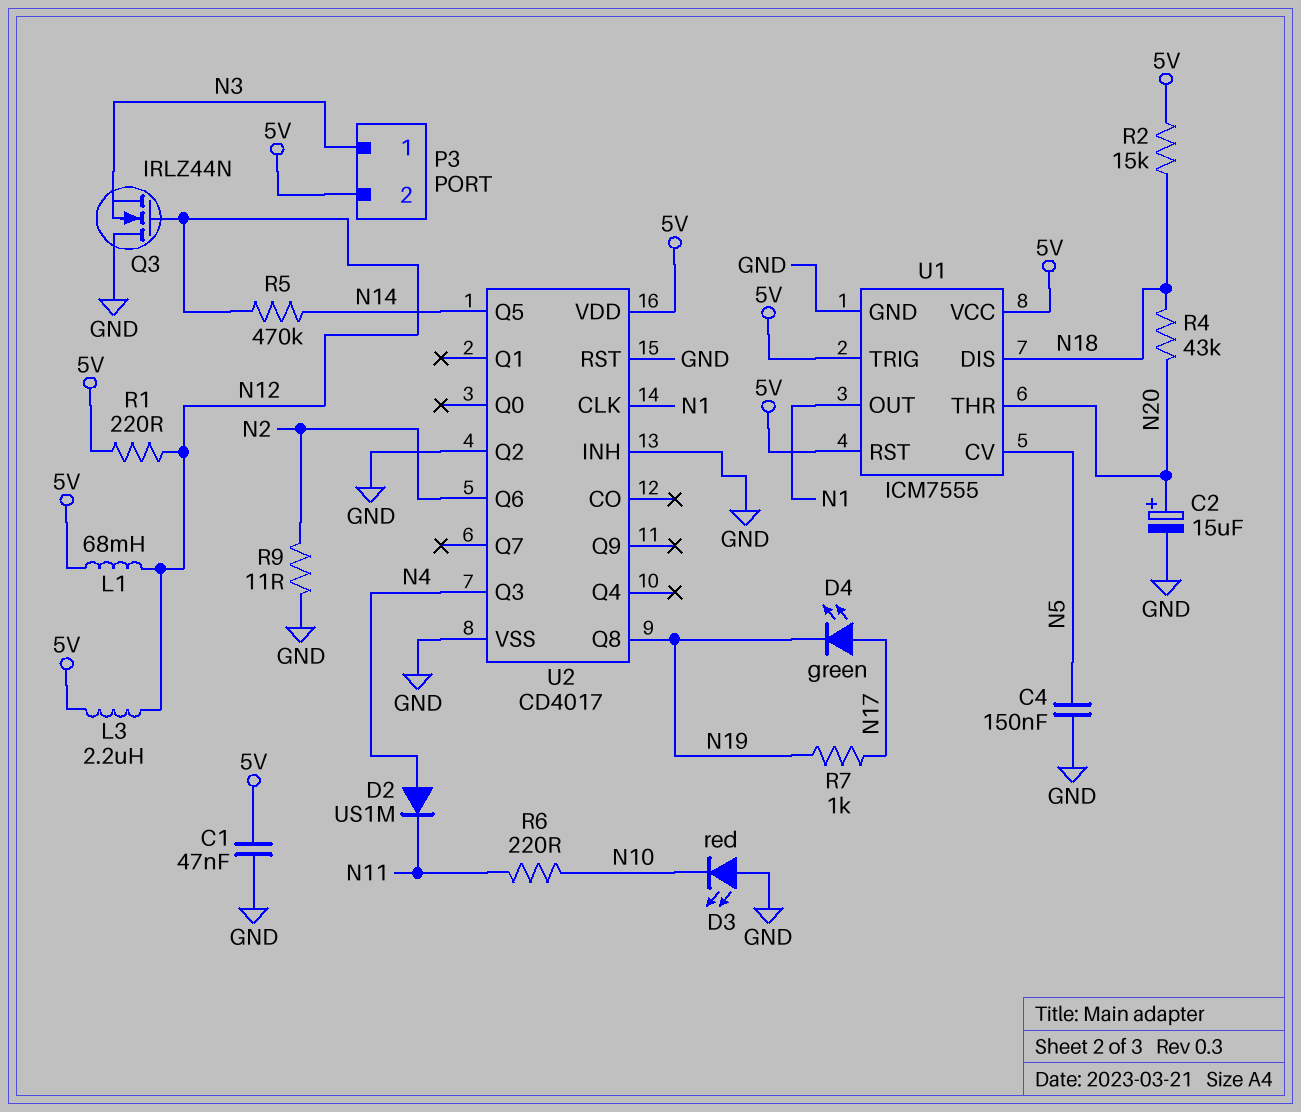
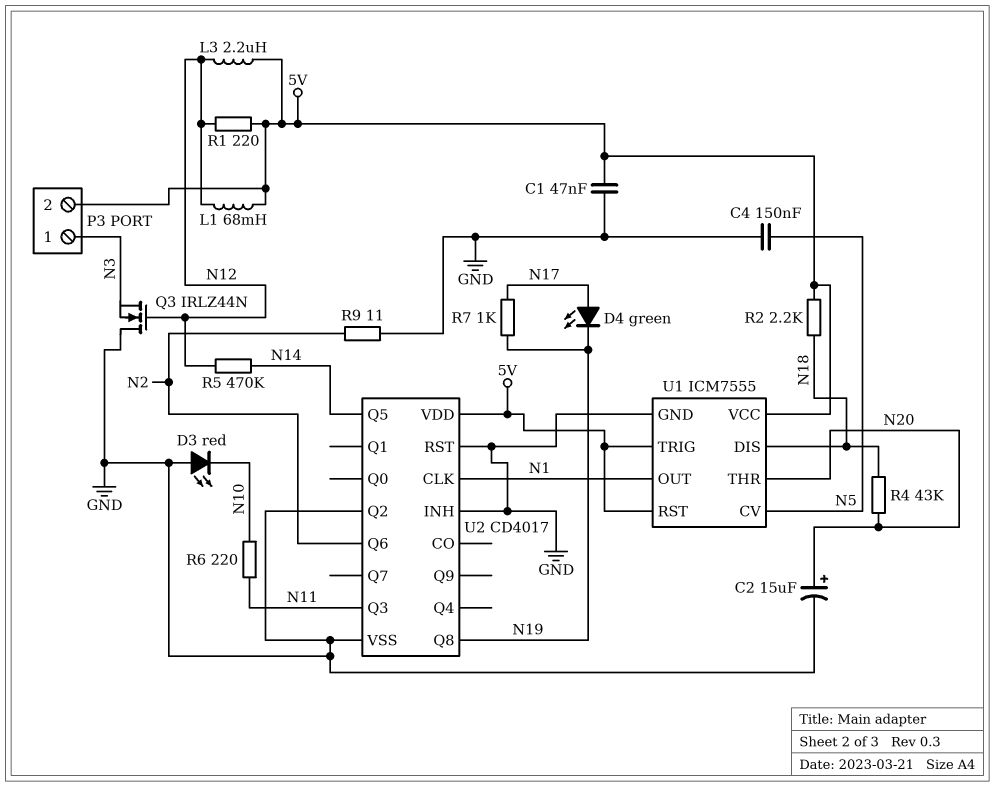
D2: diode US1M (A N4, K N11) -> none
R2: 15k (5V, N18) -> 2.2k (5V, N18)
U2 pin Q3: N4 -> N11

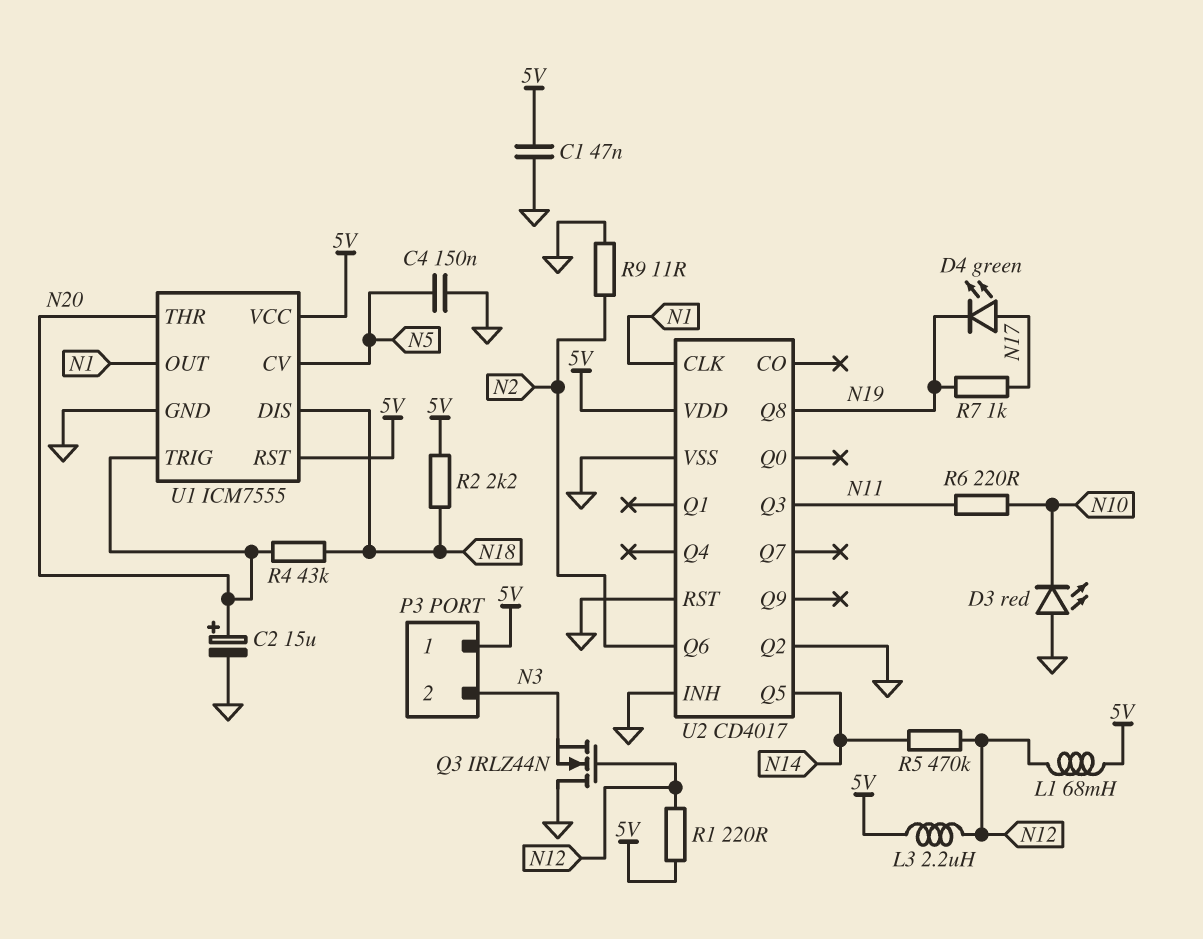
P3 pin 1: N3 -> 5V
P3 pin 2: 5V -> N3
U1 pin TRIG: 5V -> N20

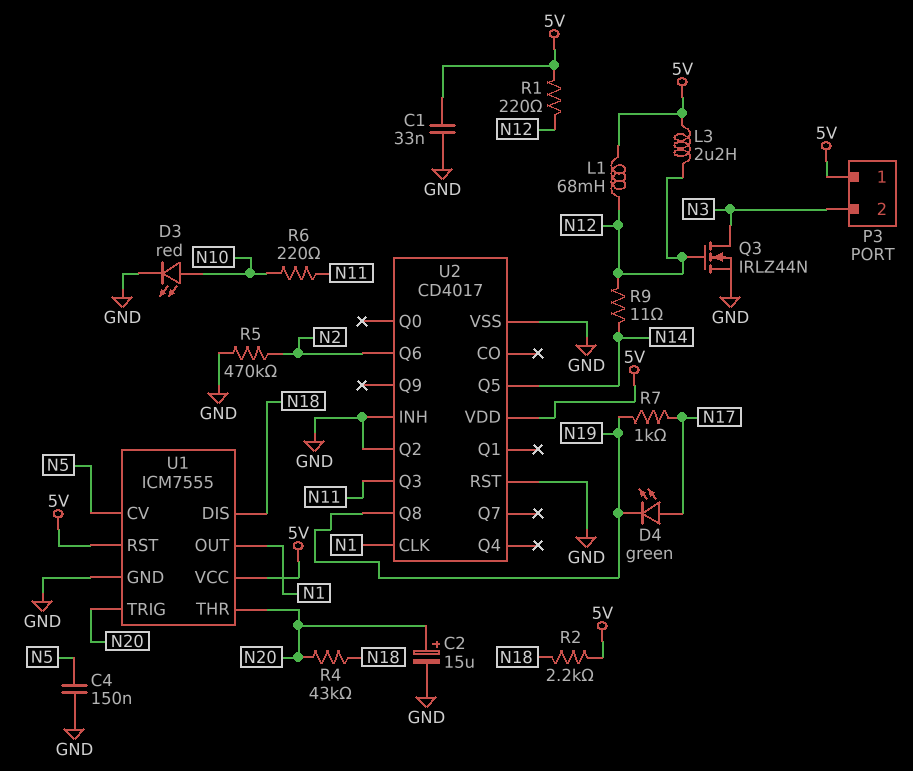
C1: 47nF (5V, GND) -> 33nF (5V, GND)
D3: LED red (A GND, K N10) -> LED red (A N10, K GND)
Q3: NMOS IRLZ44N (G N12, D GND, S N3) -> NMOS IRLZ44N (G N12, D N3, S GND)
R5: 470k (N12, N14) -> 470k (GND, N2)
R9: 11 (GND, N2) -> 11 (N12, N14)

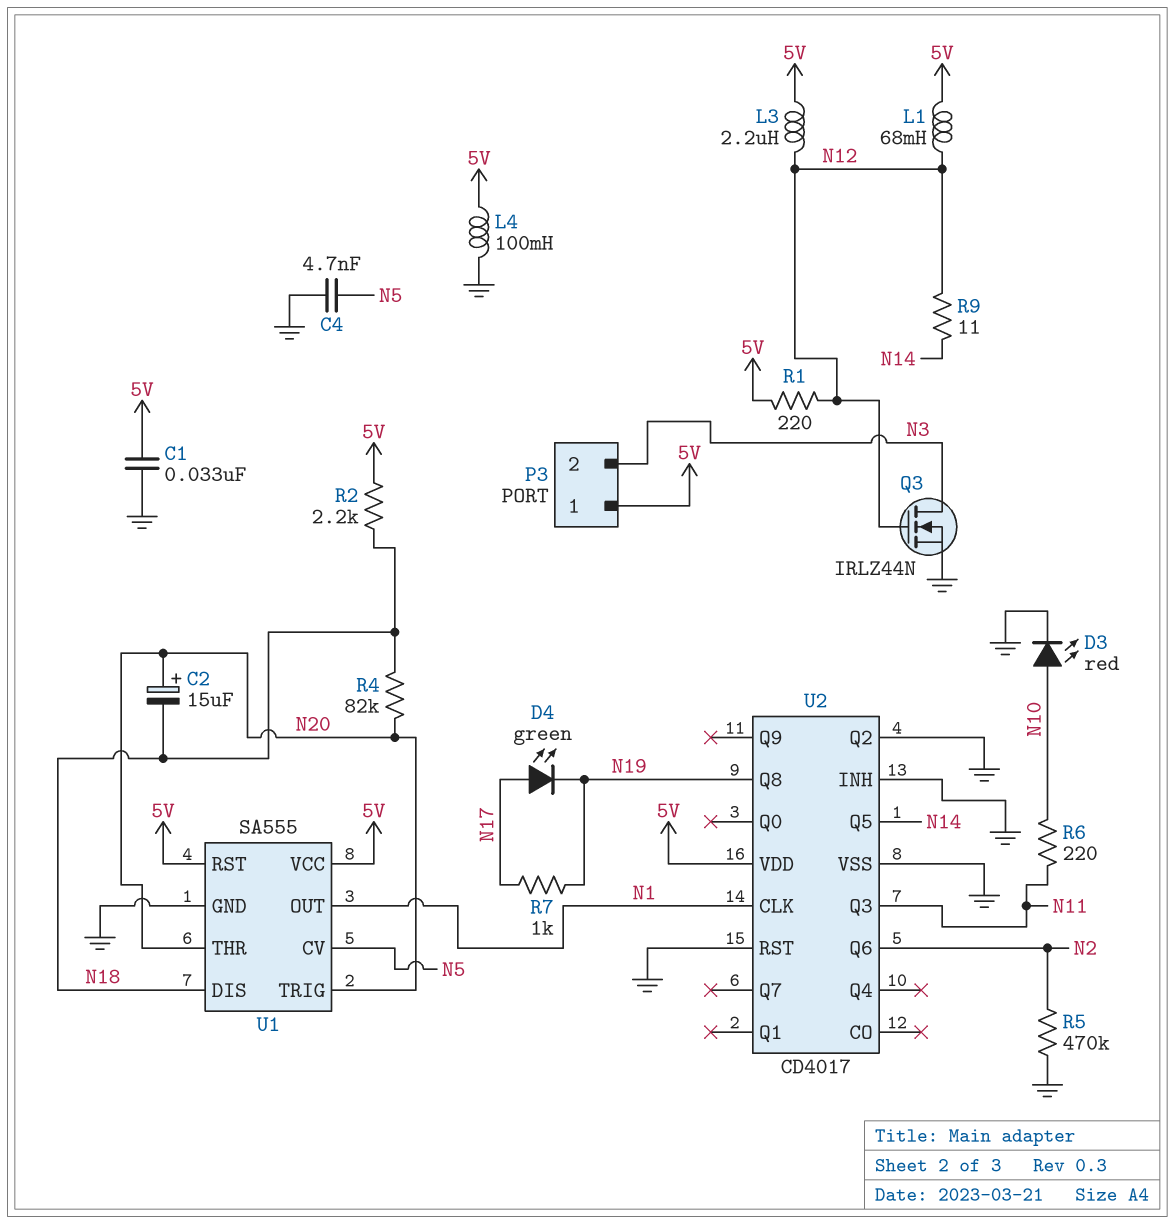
C2: 15uF (plus N20, minus GND) -> 15uF (plus N20, minus N18)
C4: 150nF (GND, N5) -> 4.7nF (GND, N5)
L4: none -> 100mH (5V, GND)
R4: 43k (N18, N20) -> 82k (N18, N20)
U1: ICM7555 -> SA555

